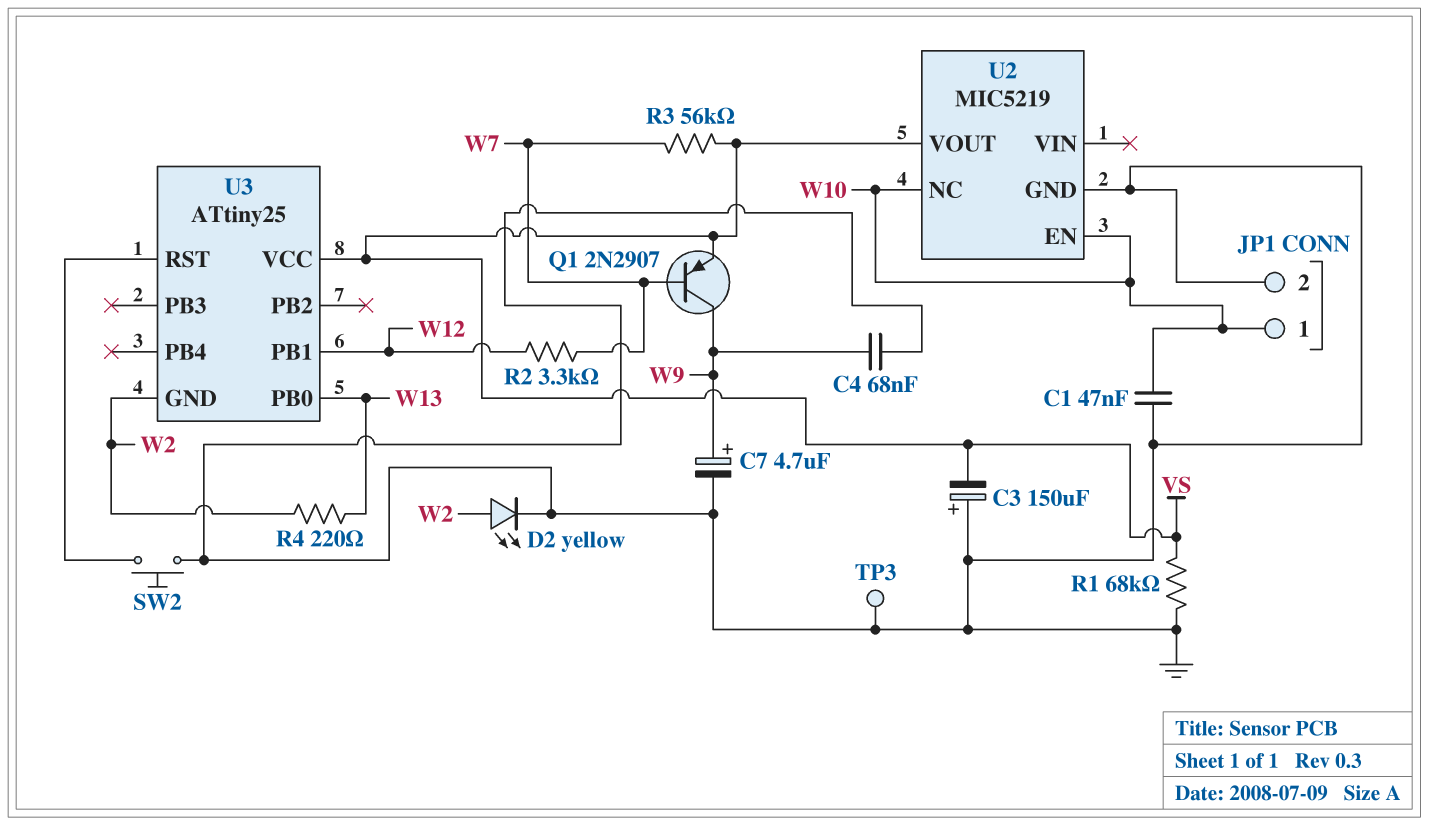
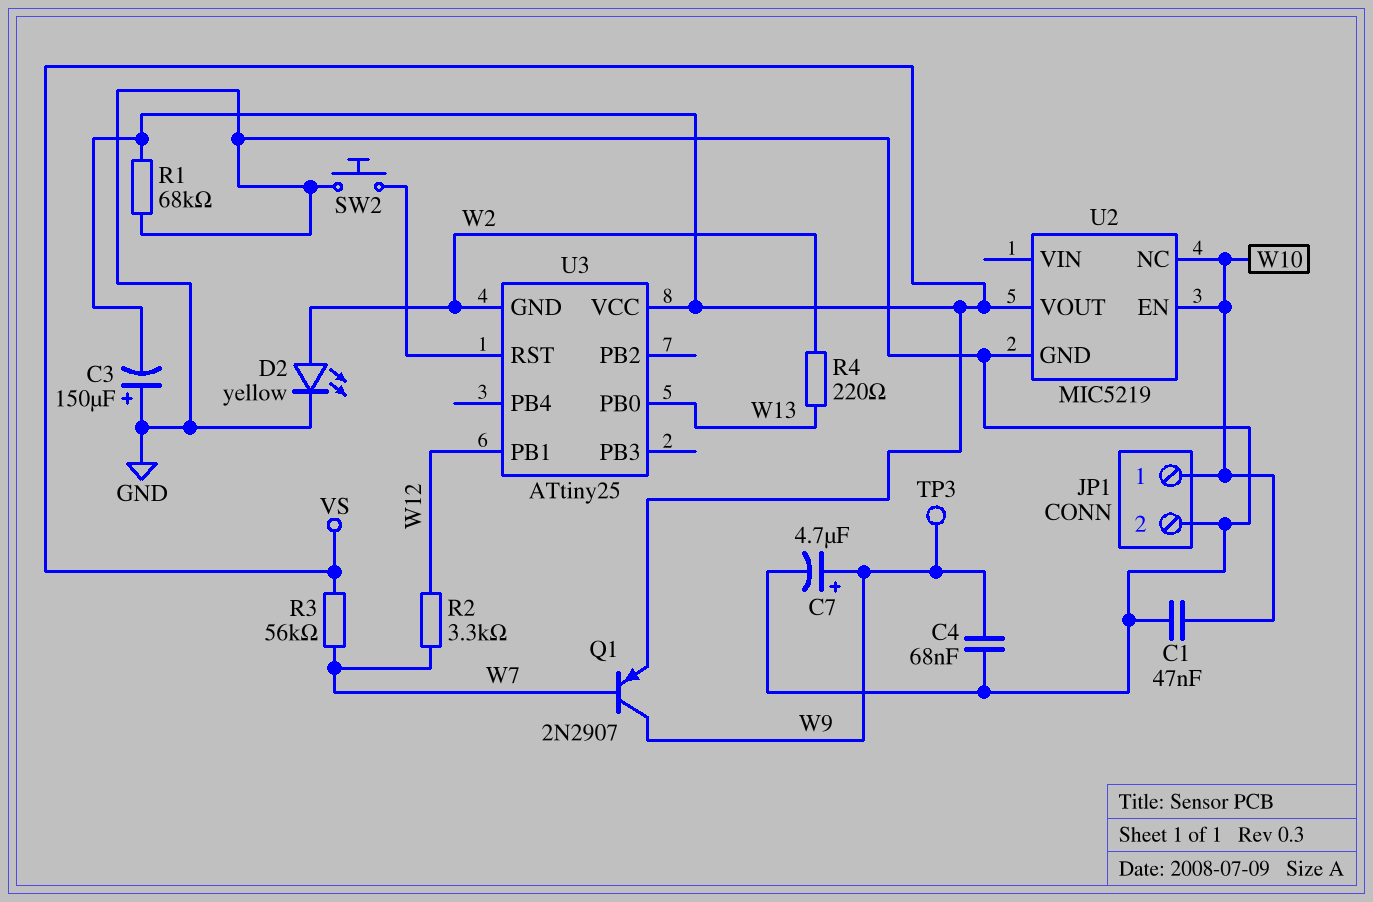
TP3: test point (GND) -> test point (W9)

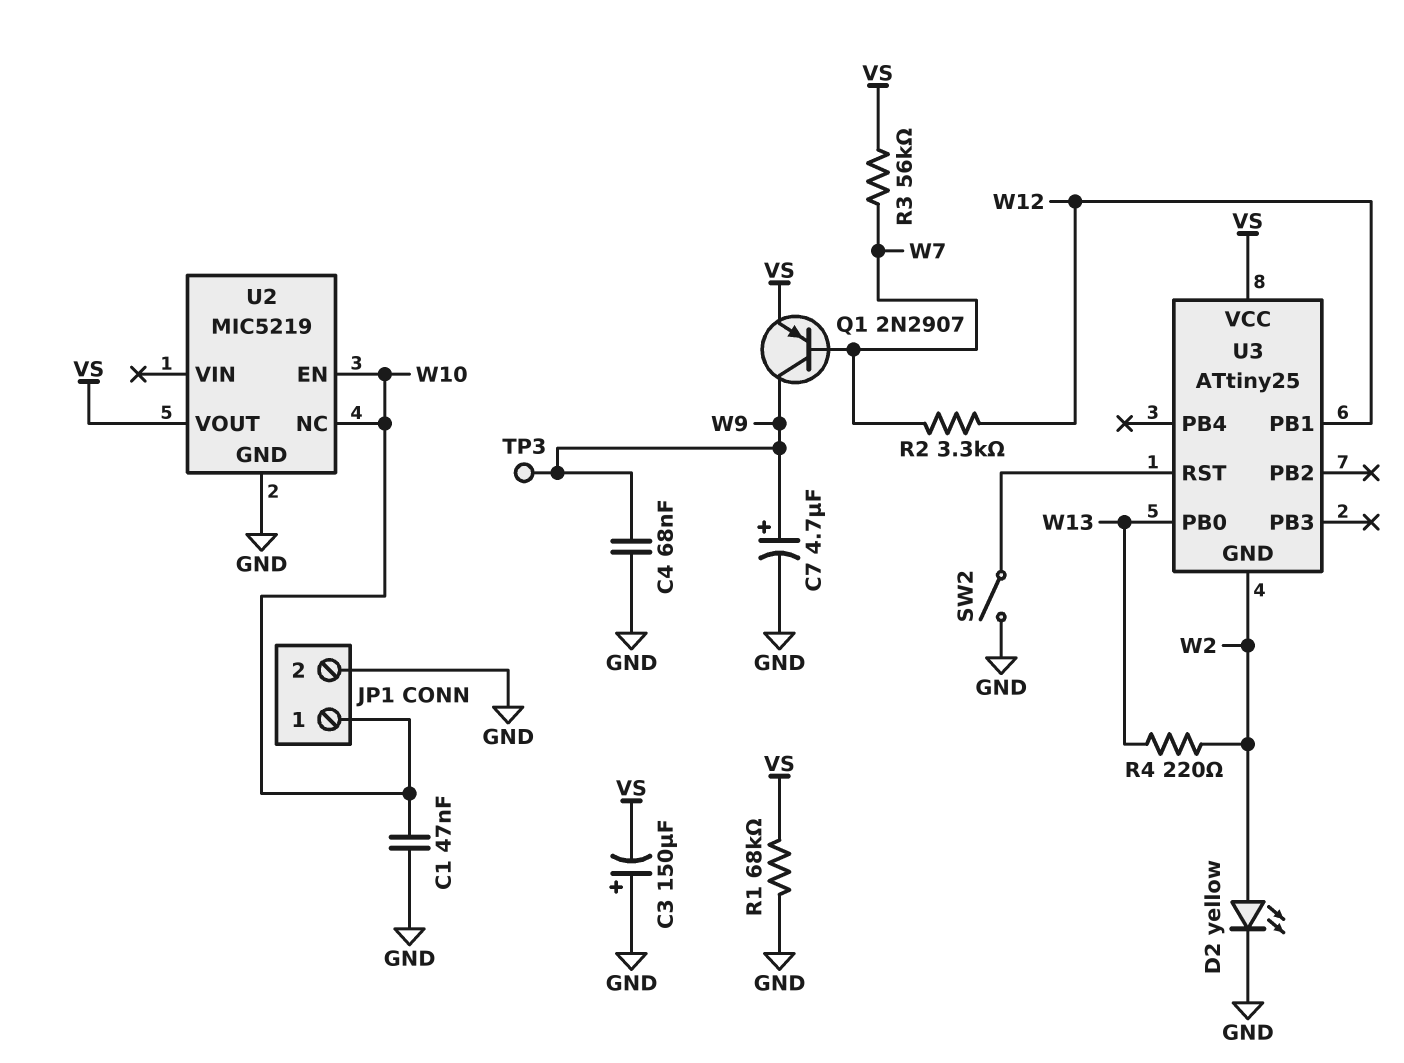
SW2: button (GND, U3/RST) -> switch (GND, U3/RST)

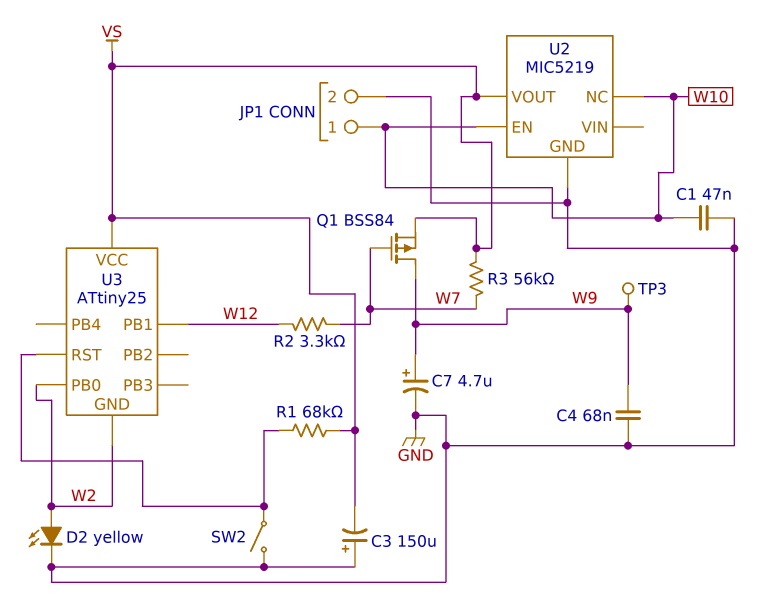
Q1: PNP 2N2907 (B W7, C W9, E VS) -> PMOS BSS84 (G W7, D W9, S VS)
R1: 68k (GND, VS) -> 68k (U3/RST, VS)
R4: 220 (W2, W13) -> none
U3 pin PB0: W13 -> W2

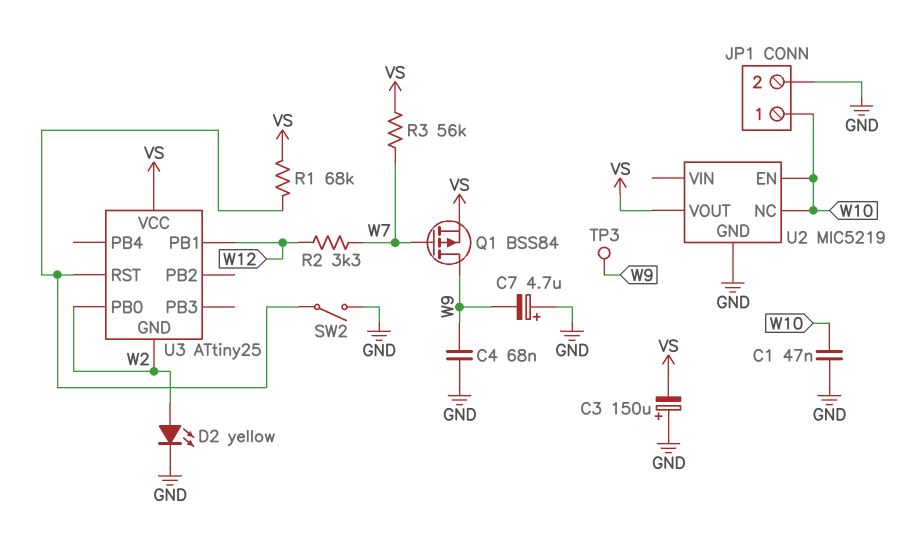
C7: 4.7uF (plus W9, minus GND) -> 4.7uF (plus GND, minus W9)

